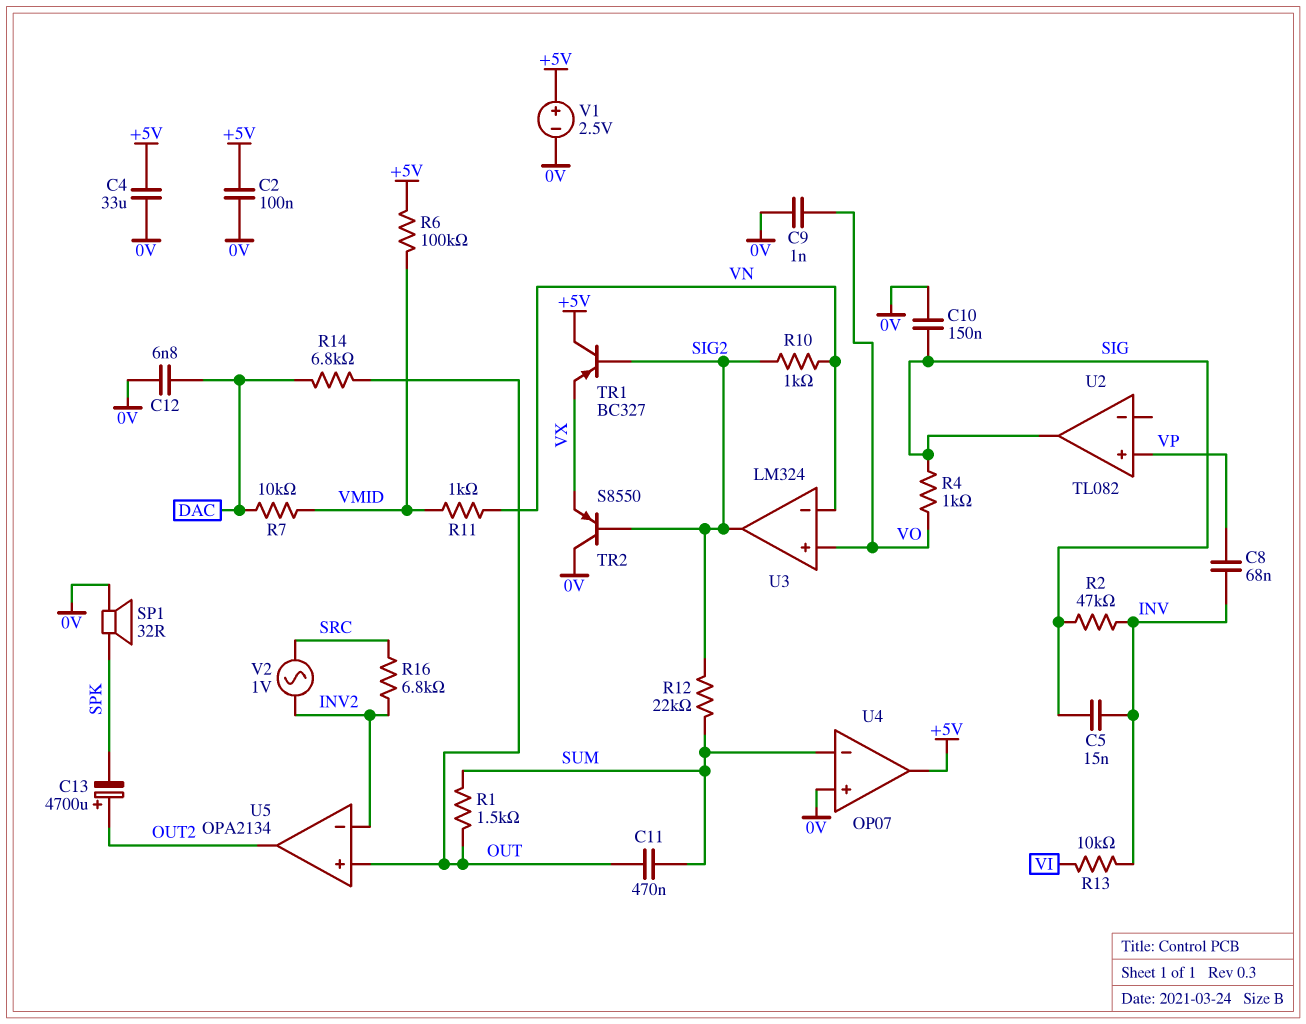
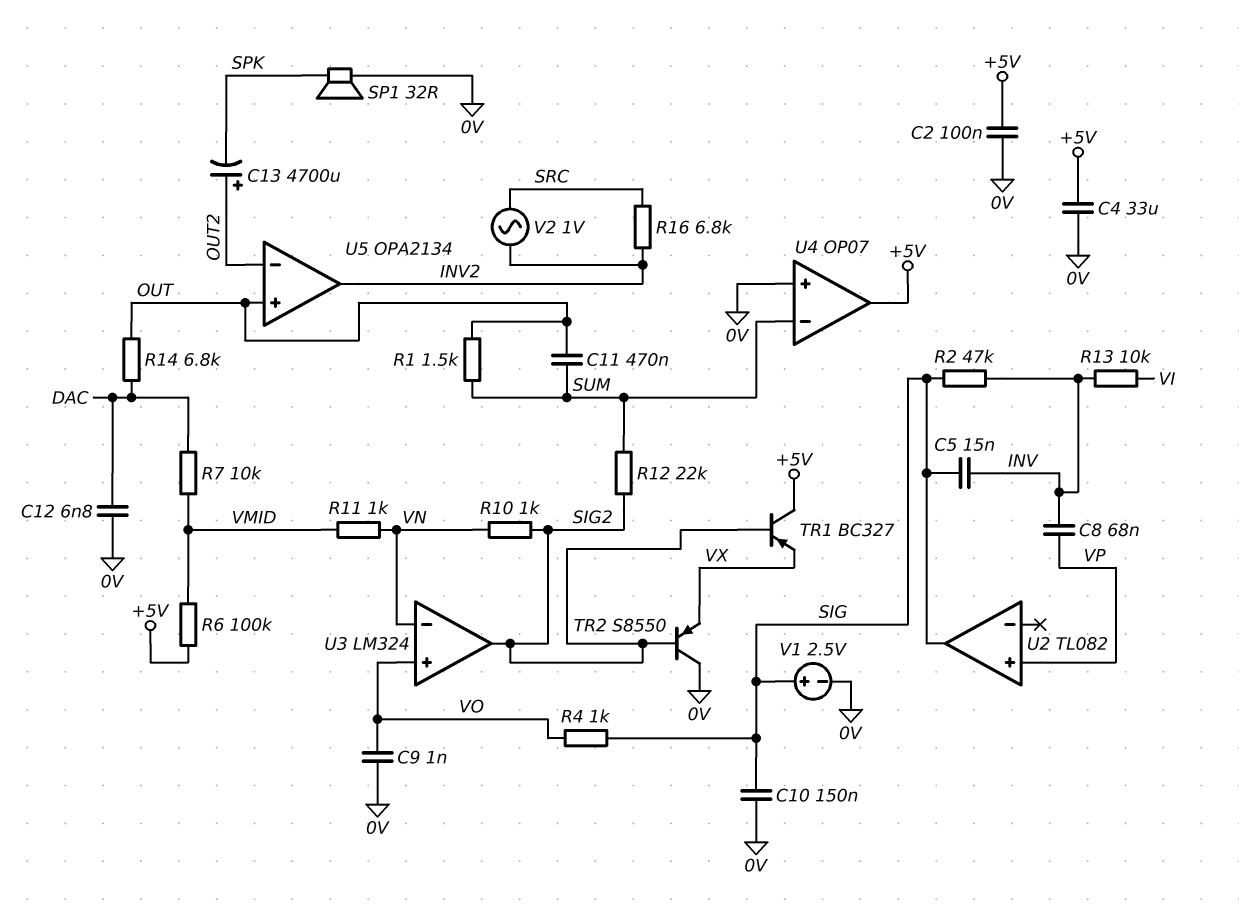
U5 pin in-: INV2 -> OUT2
U5 pin out: OUT2 -> INV2
V1: 2.5V (plus +5V, minus 0V) -> 2.5V (plus SIG, minus 0V)

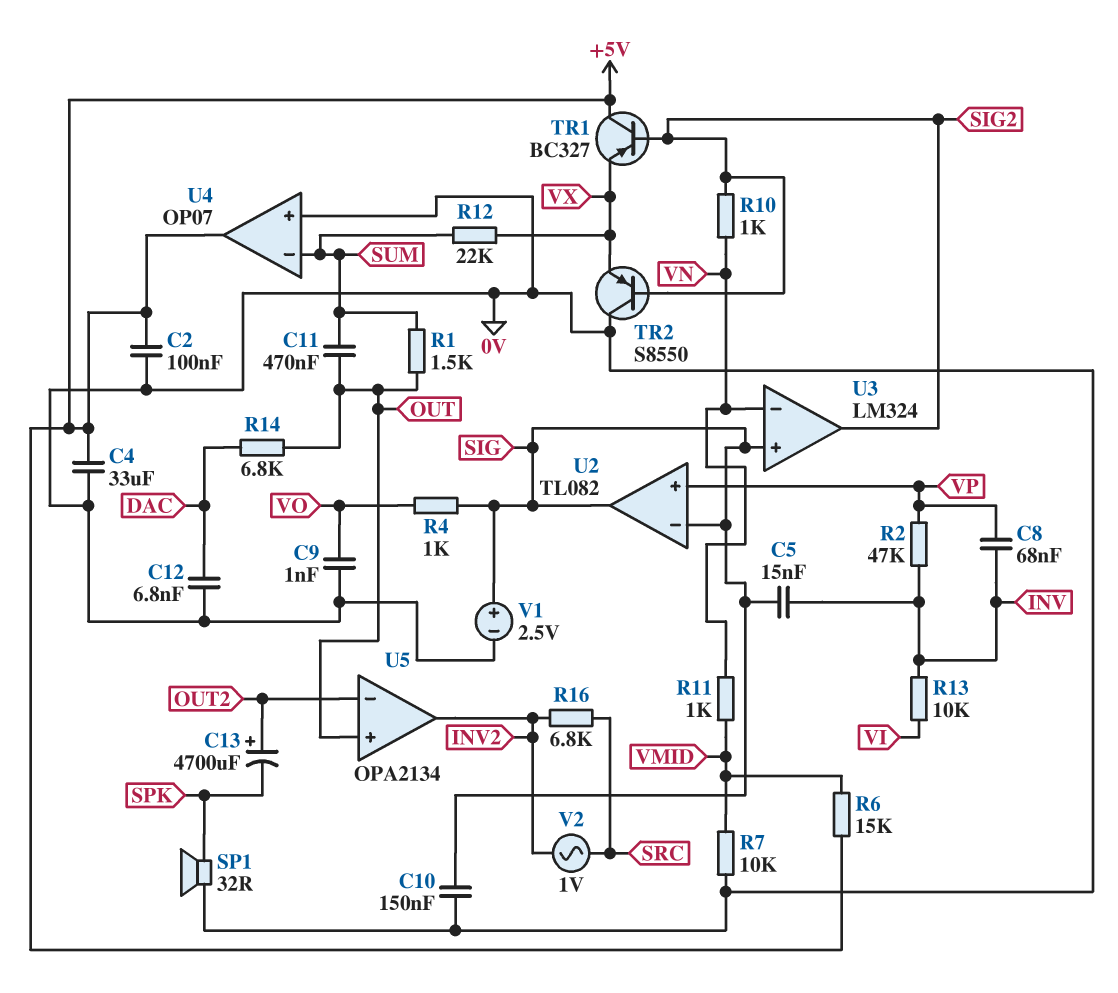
R2: 47k (INV, SIG) -> 47k (INV, VP)
R6: 100k (+5V, VMID) -> 15k (+5V, VMID)
R7: 10k (DAC, VMID) -> 10k (0V, VMID)
R12: 22k (SIG2, SUM) -> 22k (SUM, VX)
U2 pin in-: none -> SIG
U3 pin in+: VO -> SIG

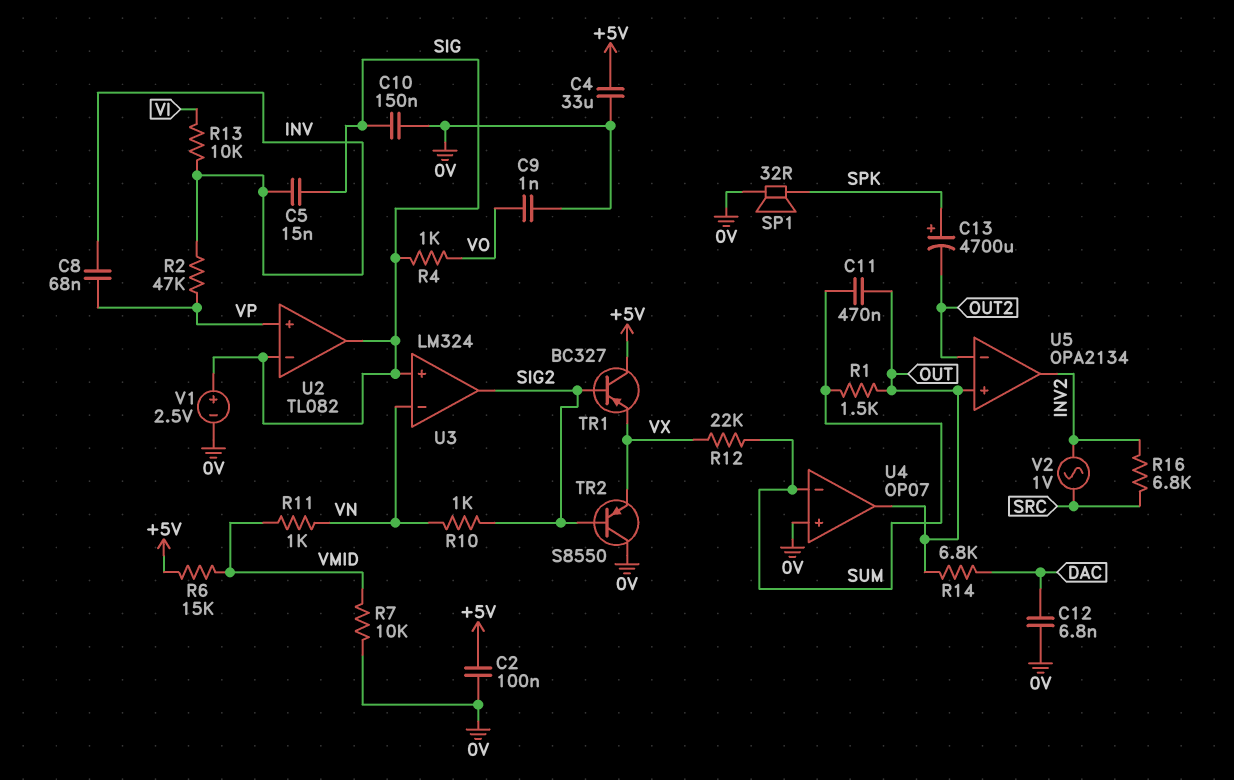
C13: 4700uF (plus OUT2, minus SPK) -> 4700uF (plus SPK, minus OUT2)
U4 pin out: +5V -> OUT

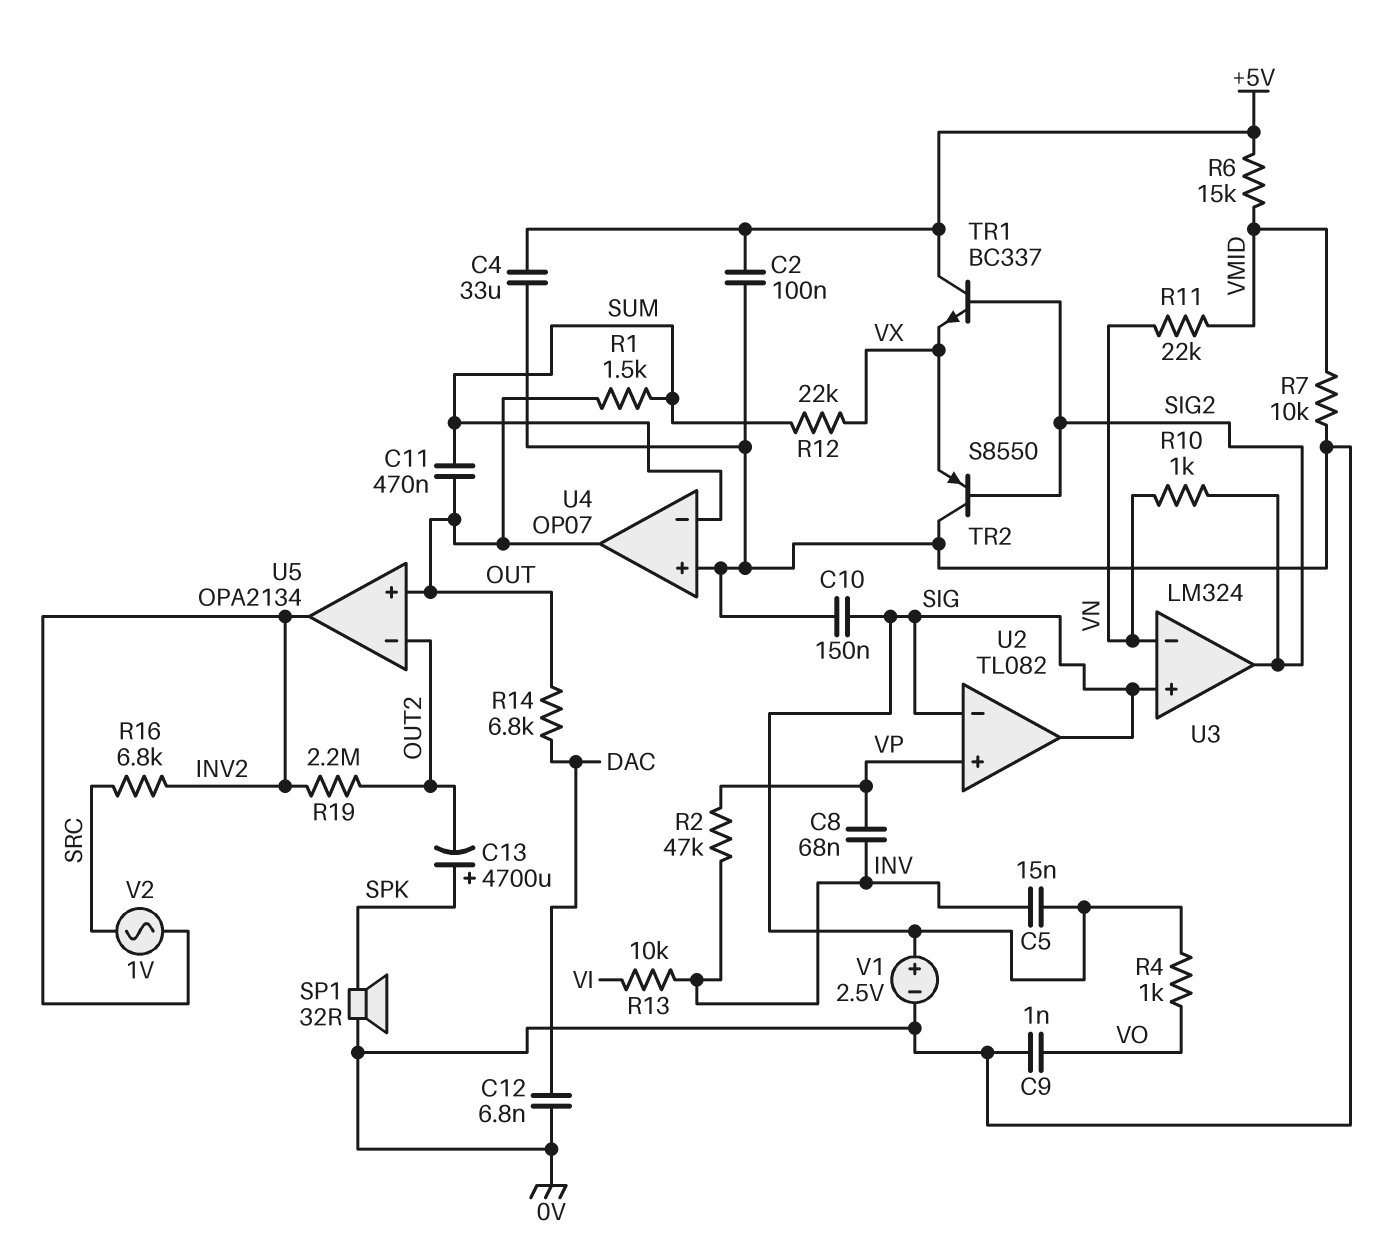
R11: 1k (VMID, VN) -> 22k (VMID, VN)
R19: none -> 2.2M (INV2, OUT2)
TR1: PNP BC327 (B SIG2, C +5V, E VX) -> NPN BC337 (B SIG2, C +5V, E VX)

